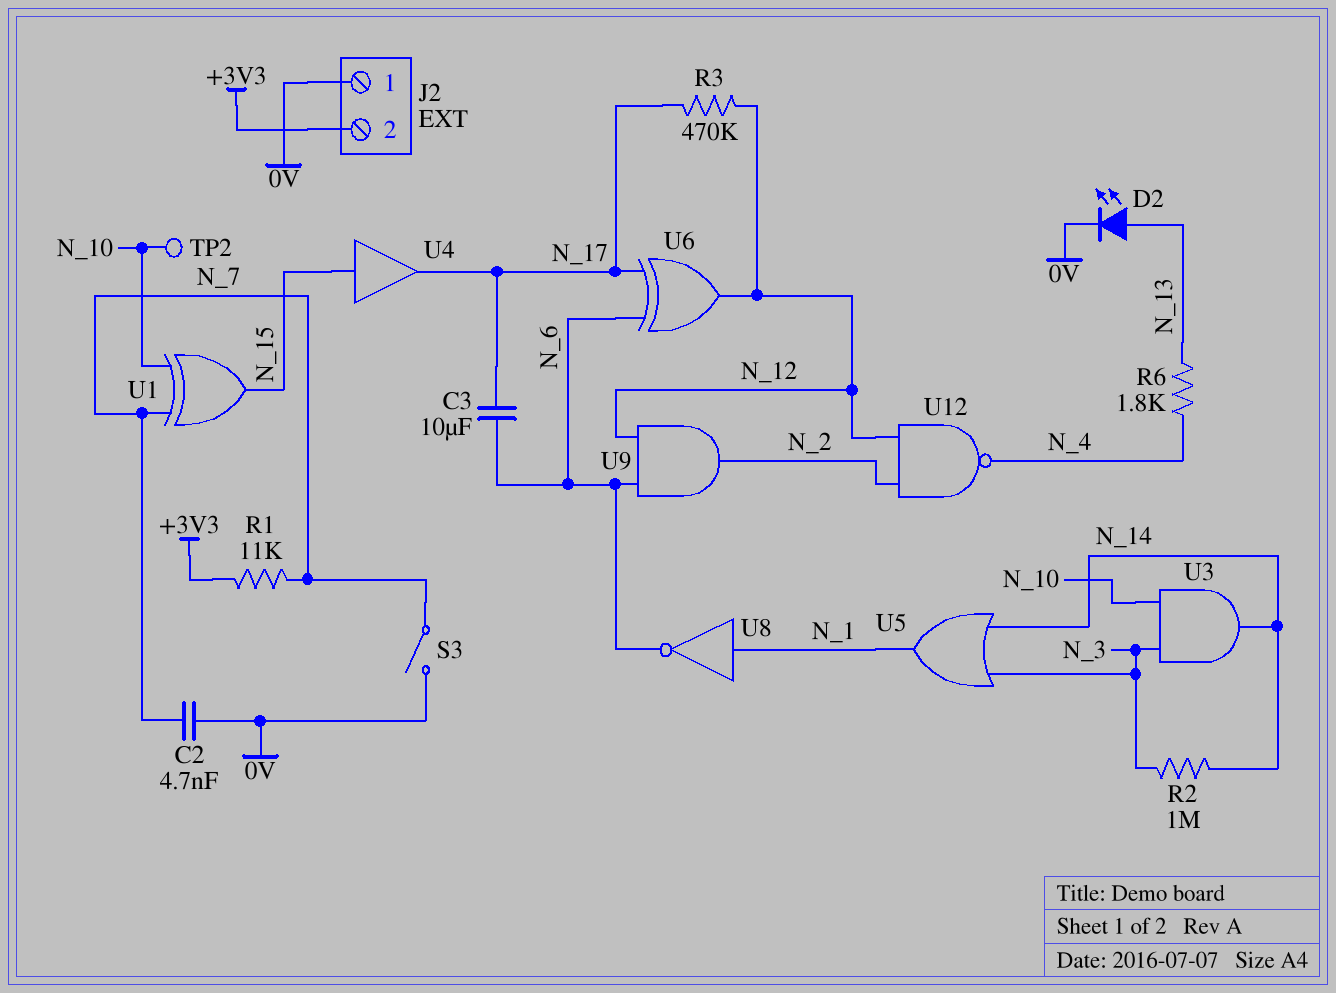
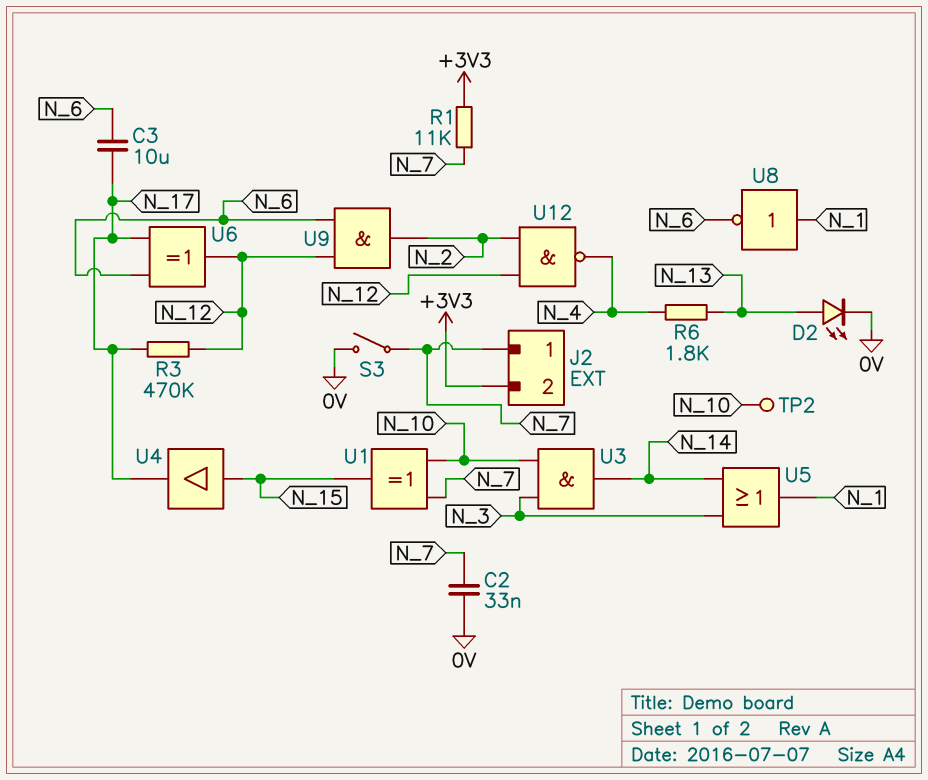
C2: 4.7nF (0V, N_7) -> 33nF (0V, N_7)
J2 pin 1: 0V -> N_7
R2: 1M (N_3, N_14) -> none

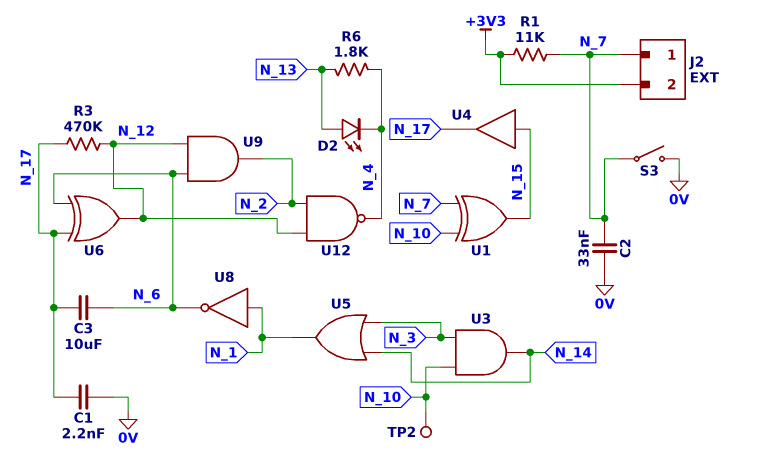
C1: none -> 2.2nF (0V, N_17)
D2: LED (A N_13, K 0V) -> LED (A N_13, K N_4)

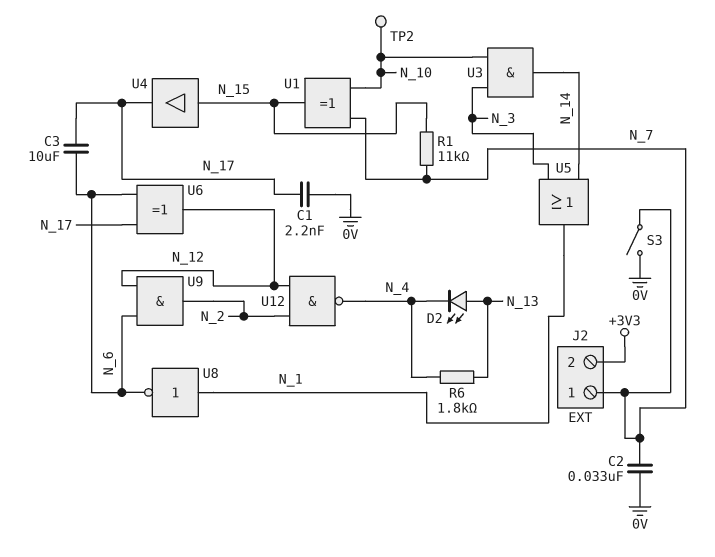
R1: 11k (+3V3, N_7) -> 11k (N_7, N_15)
R3: 470k (N_12, N_17) -> none

